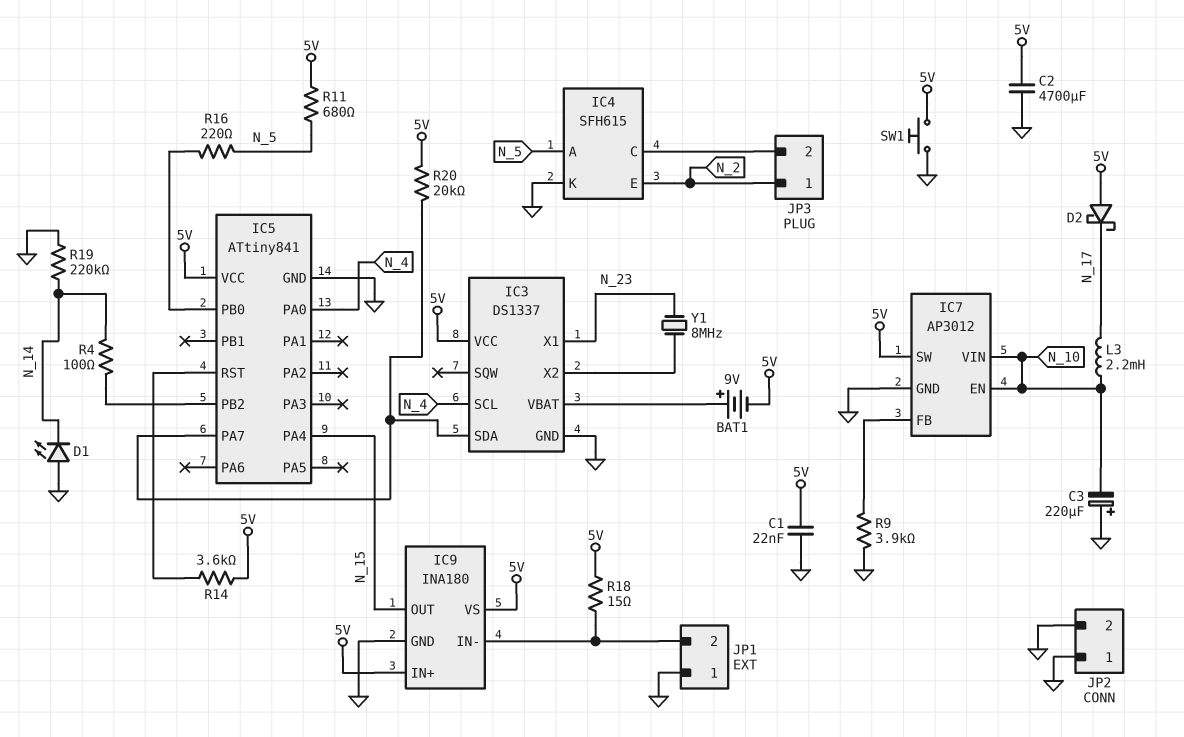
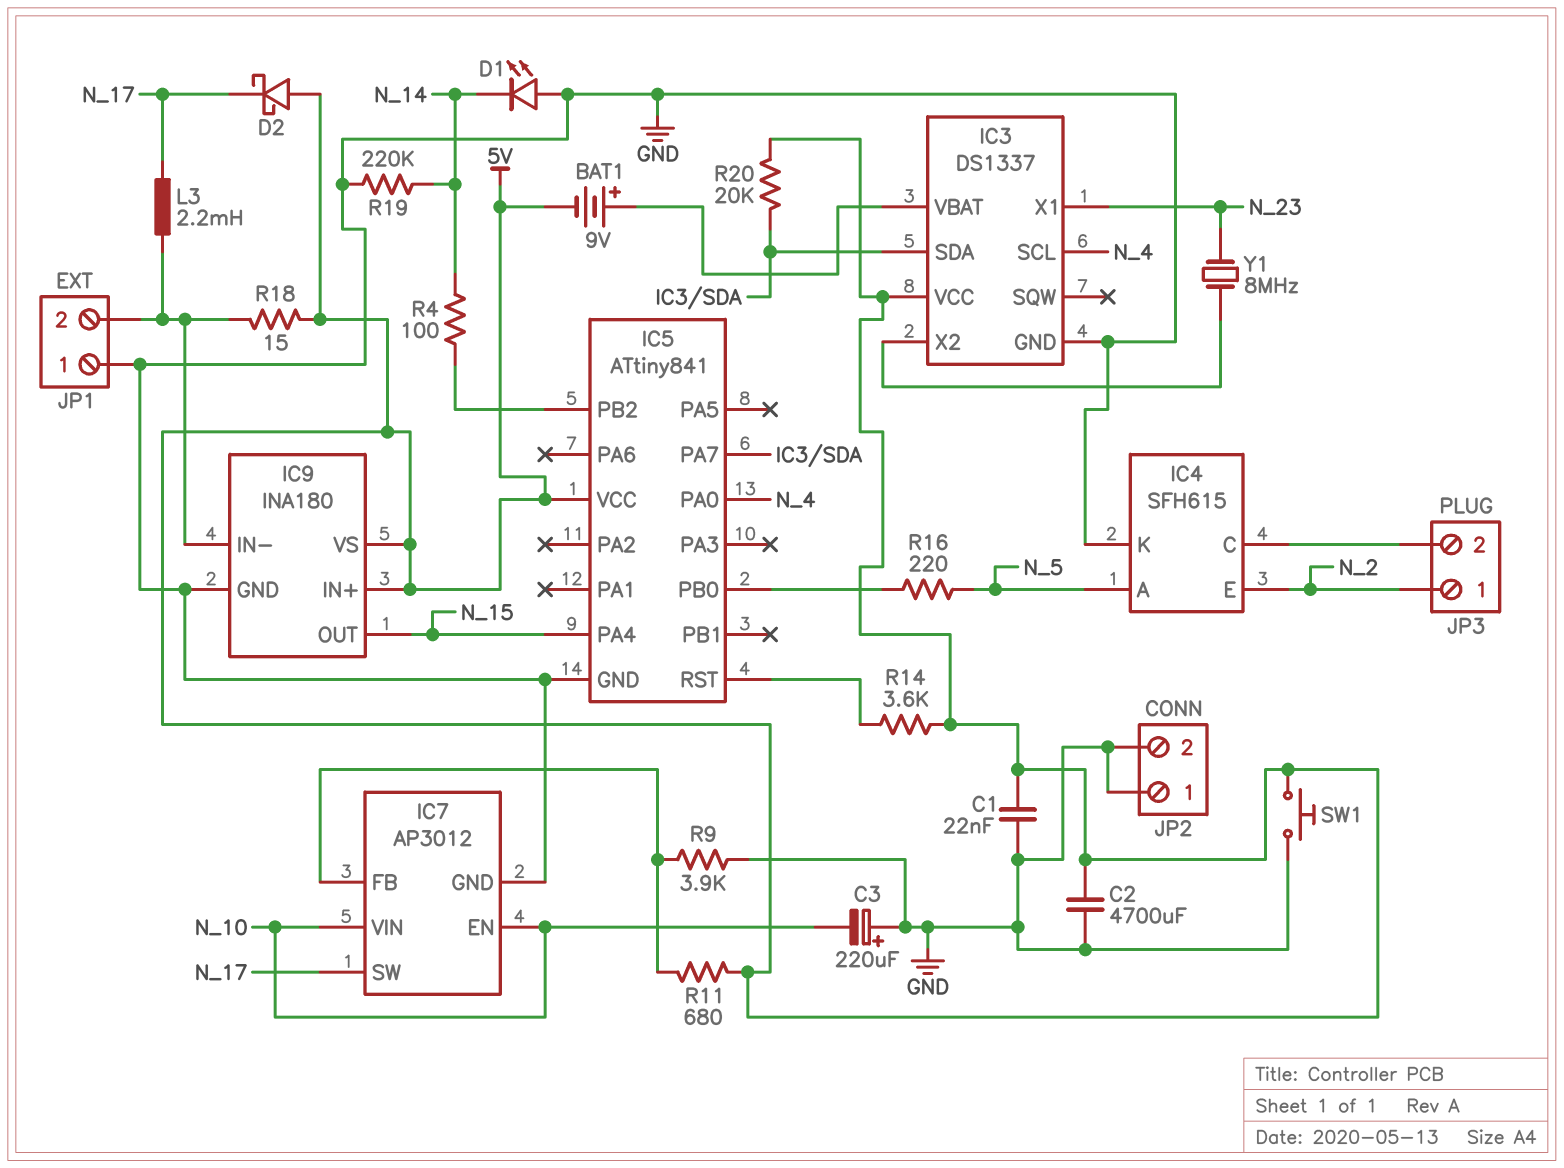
IC7 pin SW: 5V -> N_17
L3: 2.2mH (N_10, N_17) -> 2.2mH (IC9/IN-, N_17)
R11: 680 (5V, N_5) -> 680 (5V, IC7/FB)

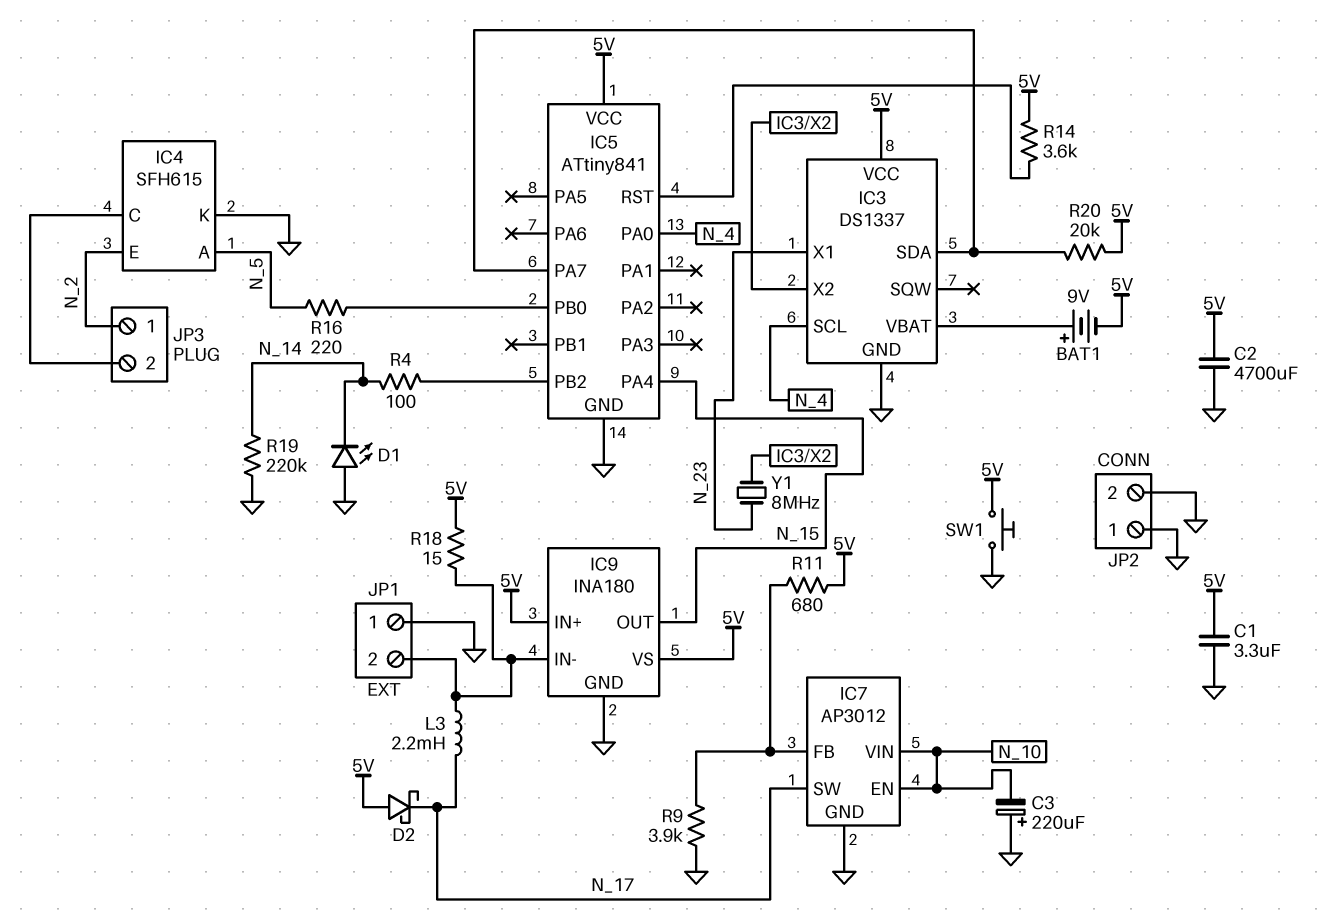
C1: 22nF (5V, GND) -> 3.3uF (5V, GND)

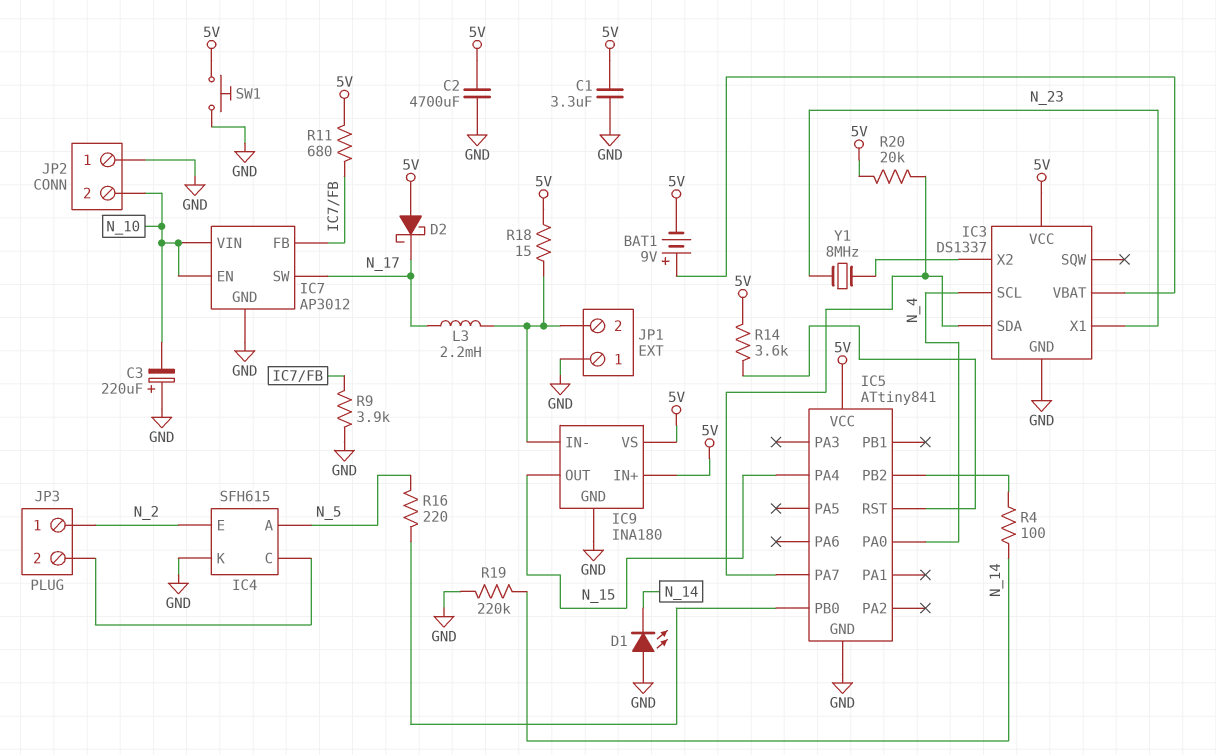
JP2 pin 2: GND -> N_10

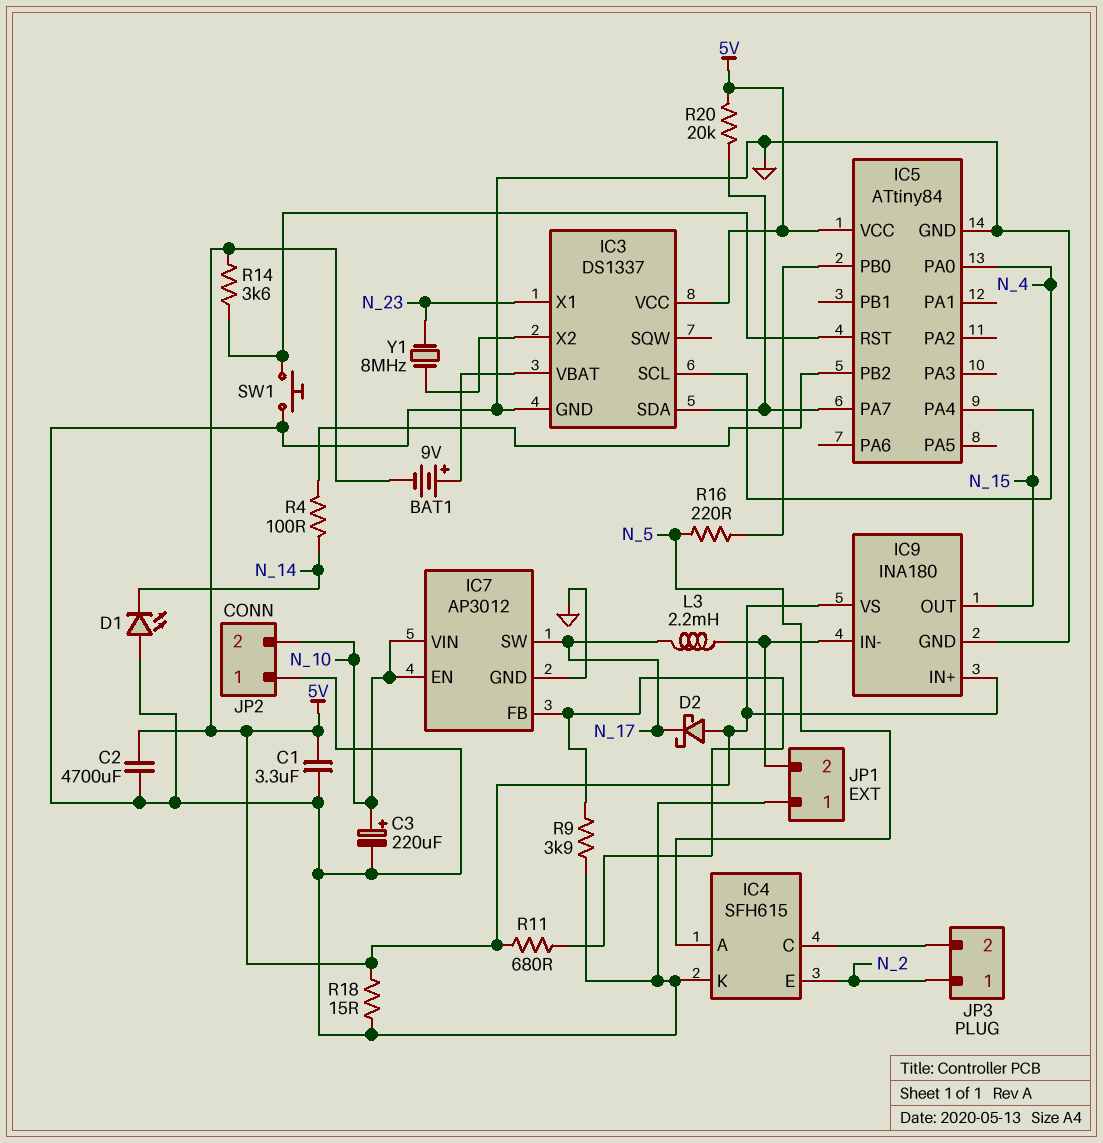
C3: 220uF (plus GND, minus N_10) -> 220uF (plus N_10, minus GND)
IC5: ATtiny841 -> ATtiny84
R18: 15 (5V, IC9/IN-) -> 15 (5V, GND)
R19: 220k (GND, N_14) -> none
SW1: button (5V, GND) -> button (GND, IC5/RST)

